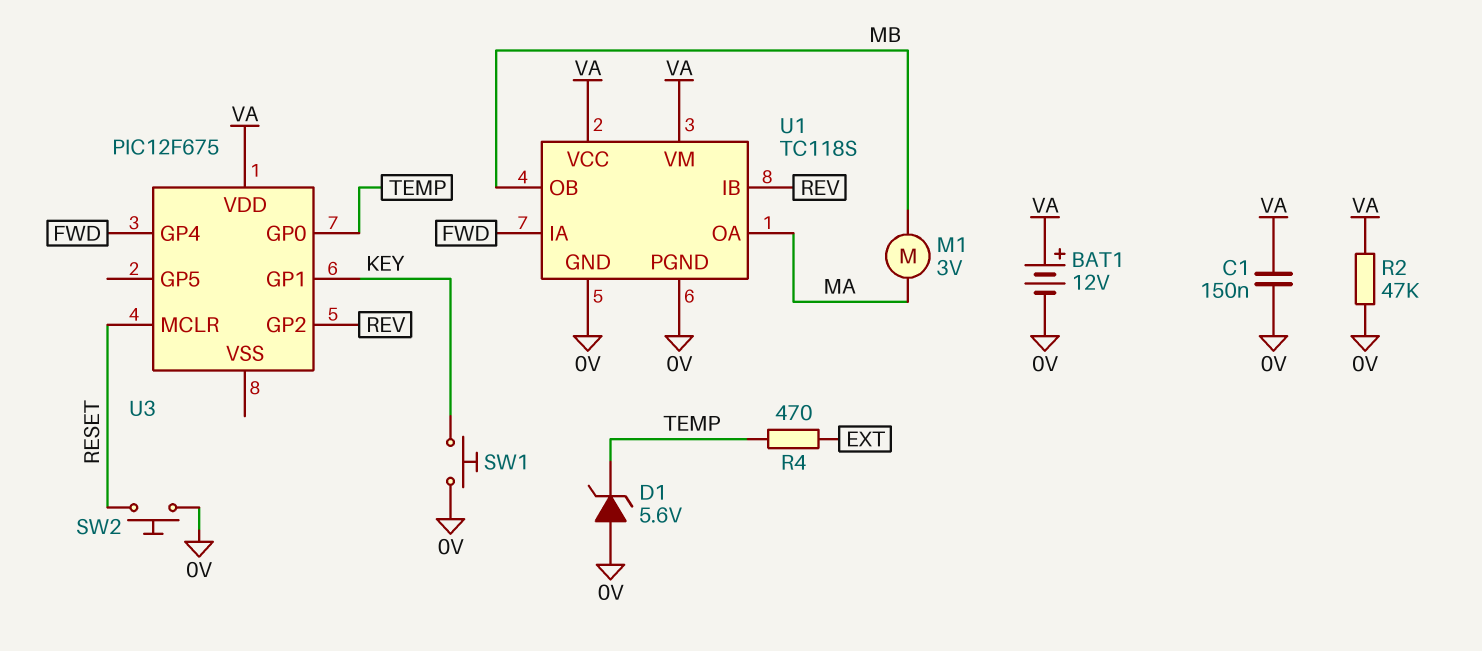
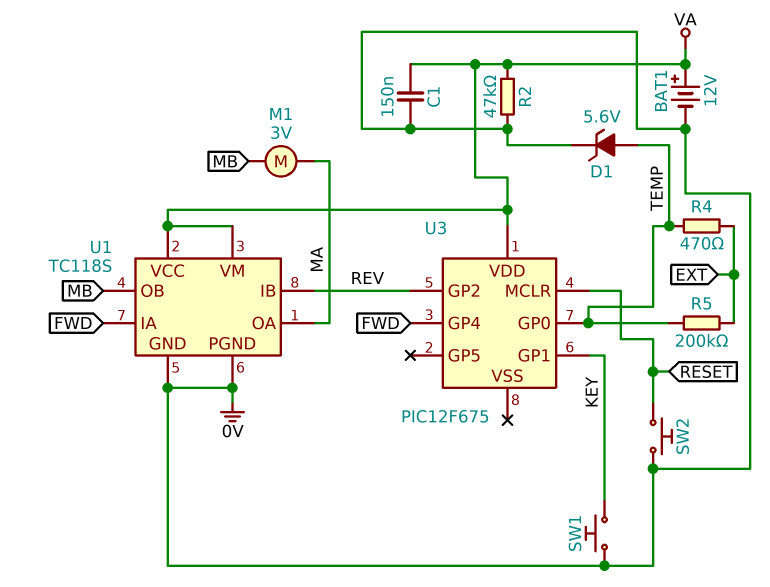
D1: zener 5.6V (A 0V, K TEMP) -> zener 5.6V (A TEMP, K 0V)
R5: none -> 200k (EXT, TEMP)

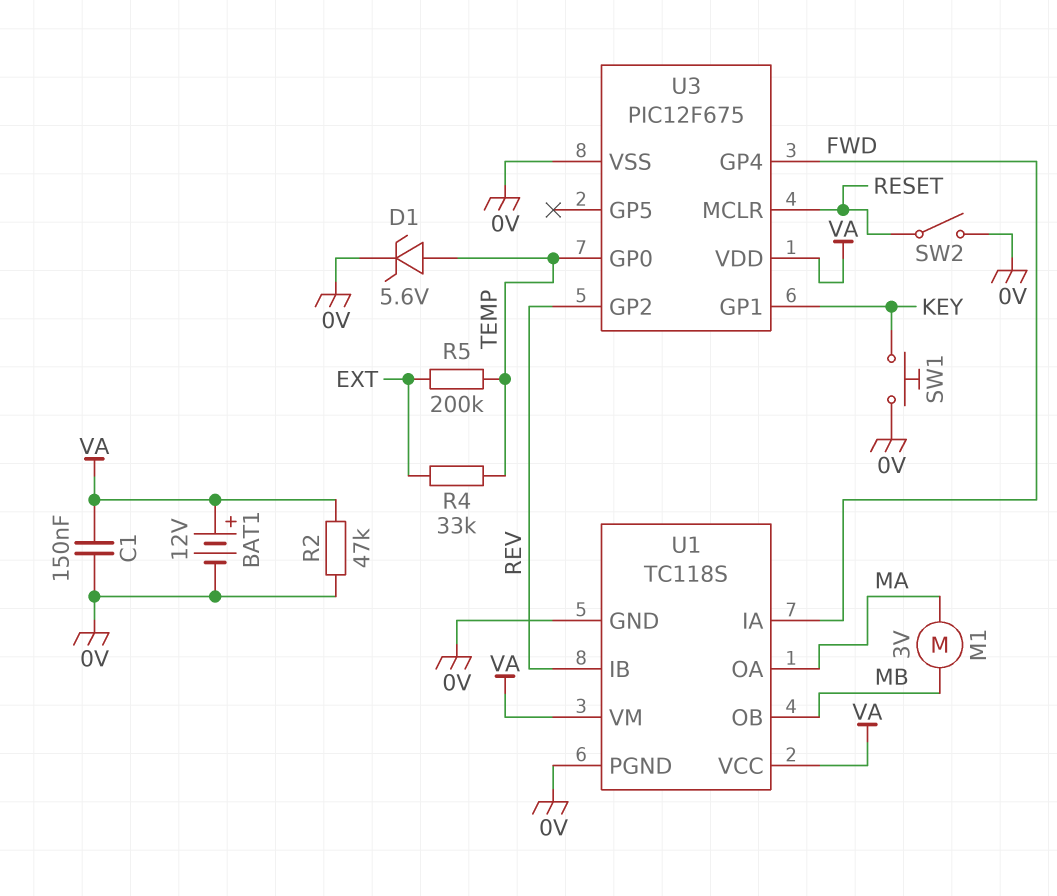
R4: 470 (EXT, TEMP) -> 33k (EXT, TEMP)
SW2: button (0V, RESET) -> switch (0V, RESET)
U3 pin VSS: none -> 0V

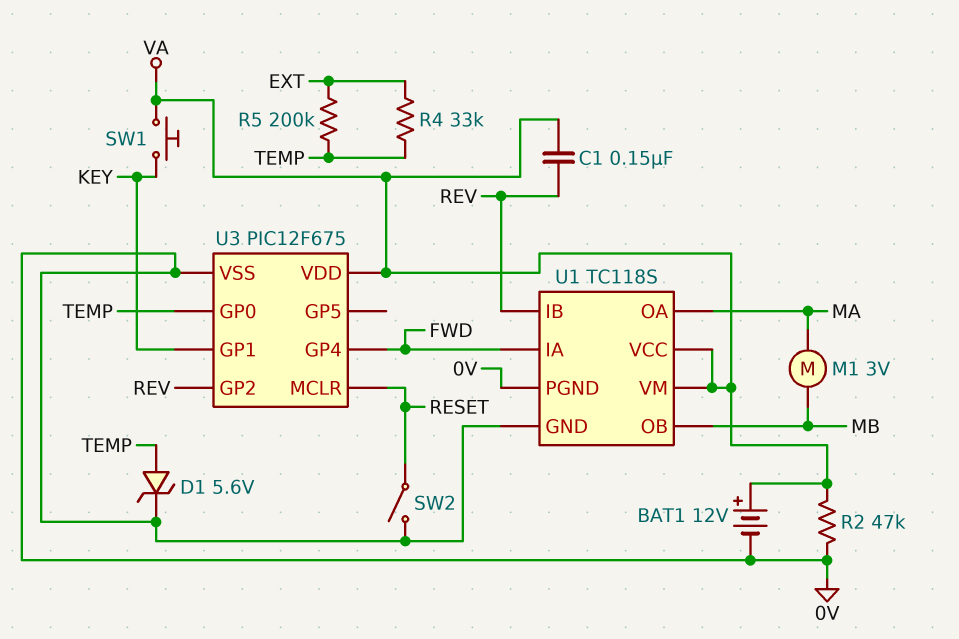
C1: 150nF (0V, VA) -> 150nF (REV, VA)
SW1: button (0V, KEY) -> button (KEY, VA)

